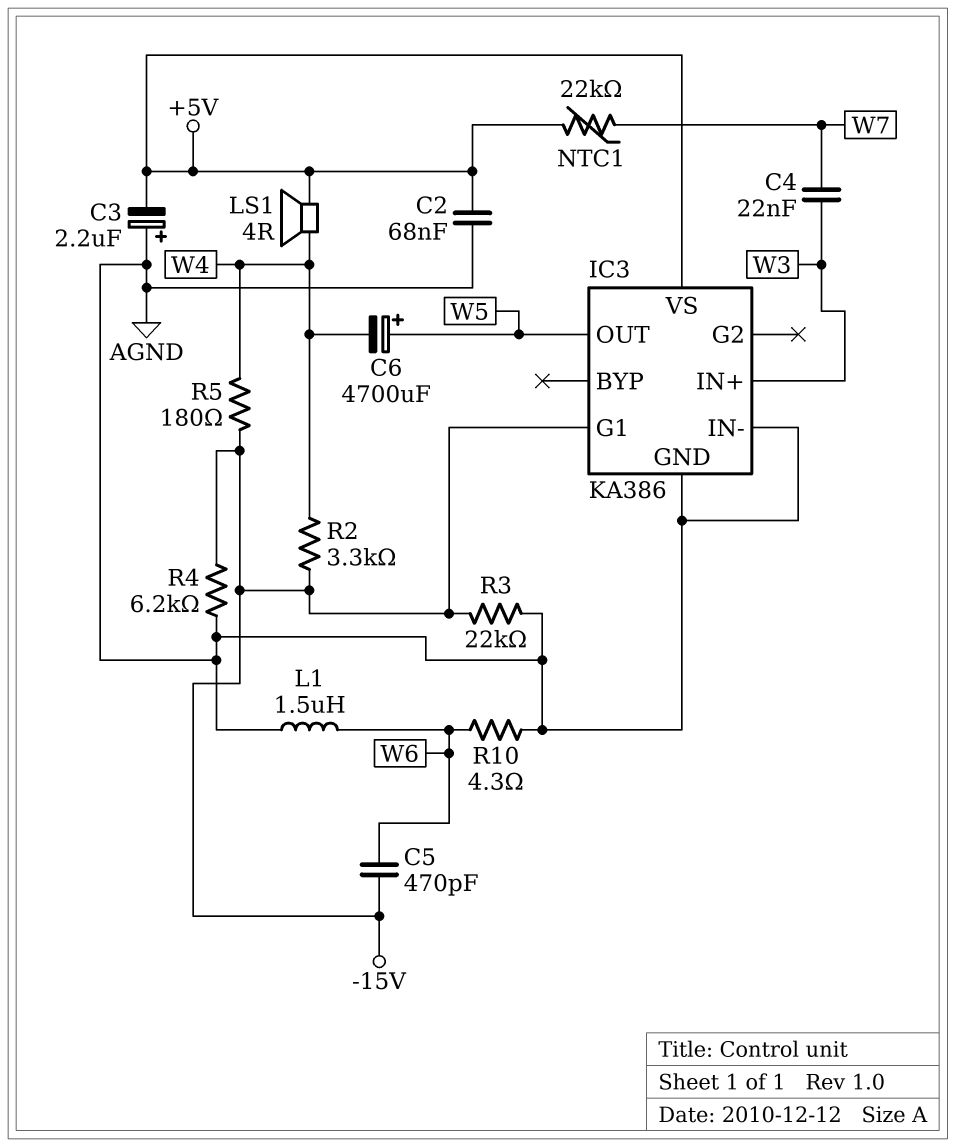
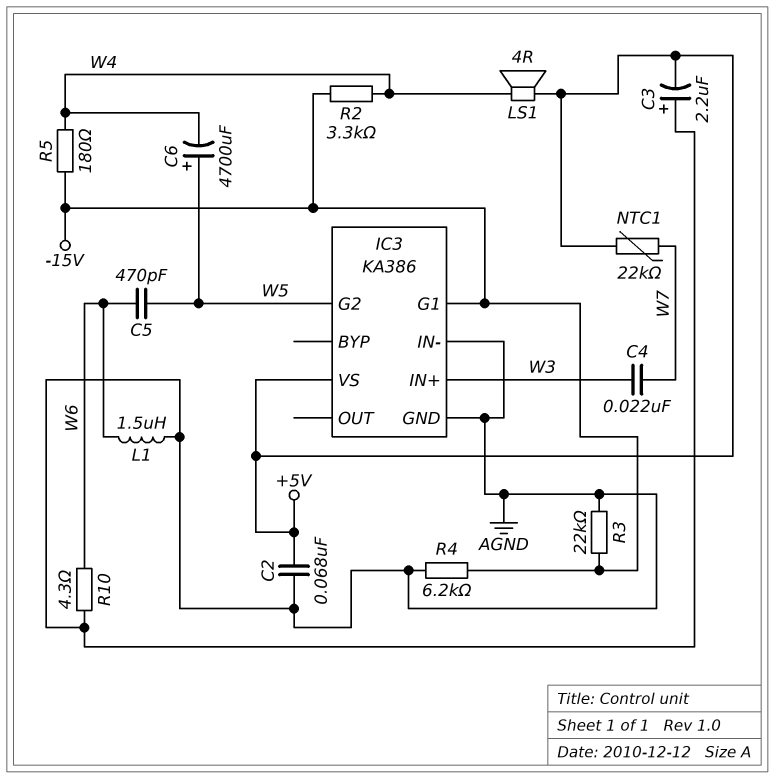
C5: 470pF (-15V, W6) -> 470pF (W5, W6)
IC3 pin G2: none -> W5
IC3 pin OUT: W5 -> none

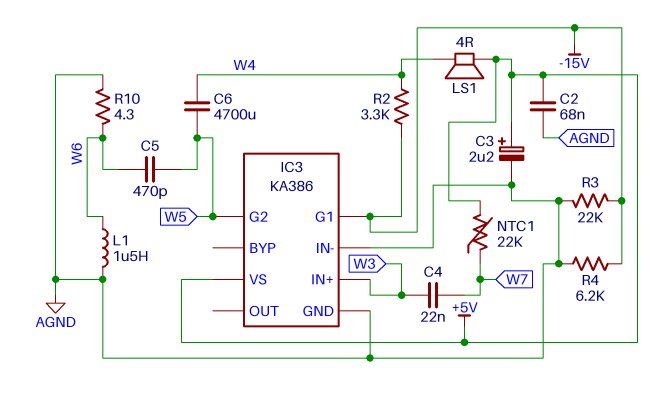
C3: 2.2uF (plus AGND, minus +5V) -> 2.2uF (plus +5V, minus AGND)
C6: 4700uF (plus W5, minus W4) -> 4700uF (W4, W5)
R5: 180 (-15V, W4) -> none

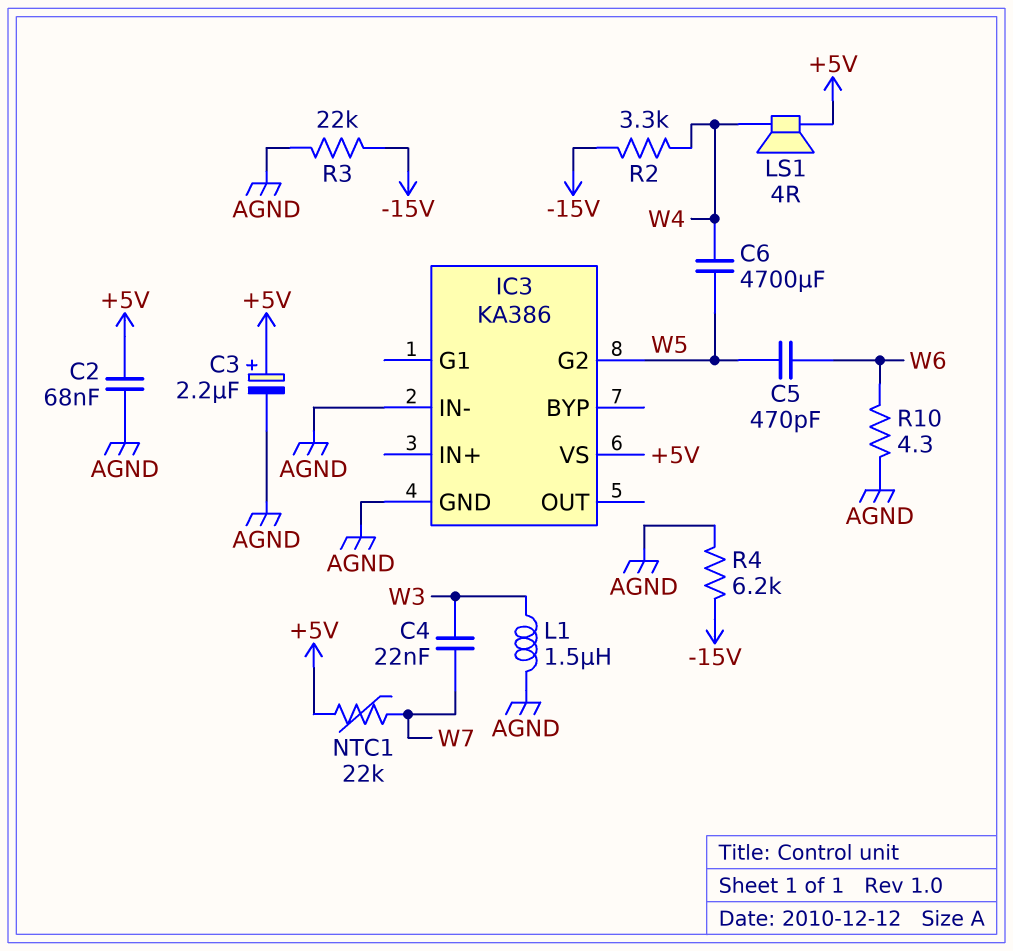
IC3 pin G1: -15V -> none
IC3 pin IN+: W3 -> none
L1: 1.5uH (AGND, W6) -> 1.5uH (AGND, W3)

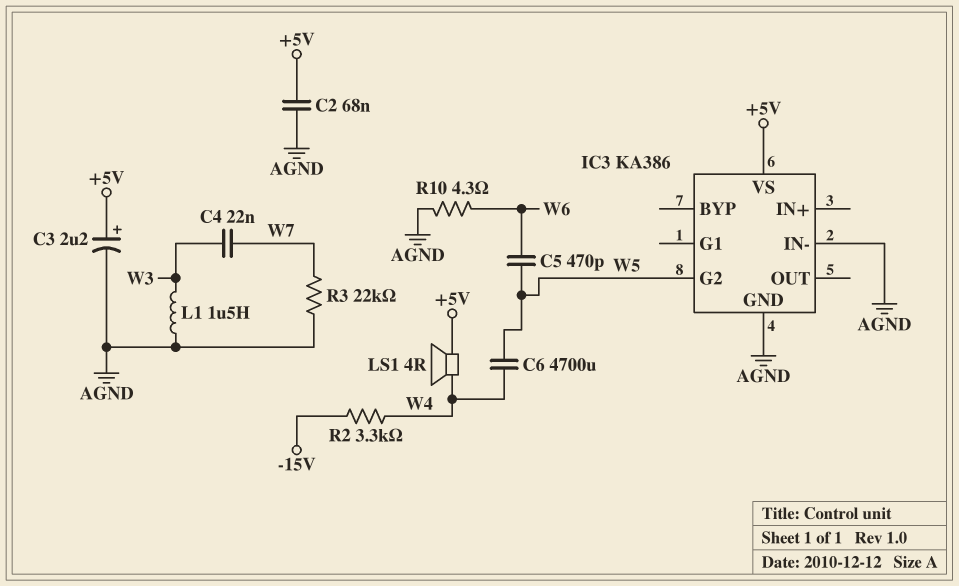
NTC1: 22k (+5V, W7) -> none
R3: 22k (-15V, AGND) -> 22k (AGND, W7)
R4: 6.2k (-15V, AGND) -> none

